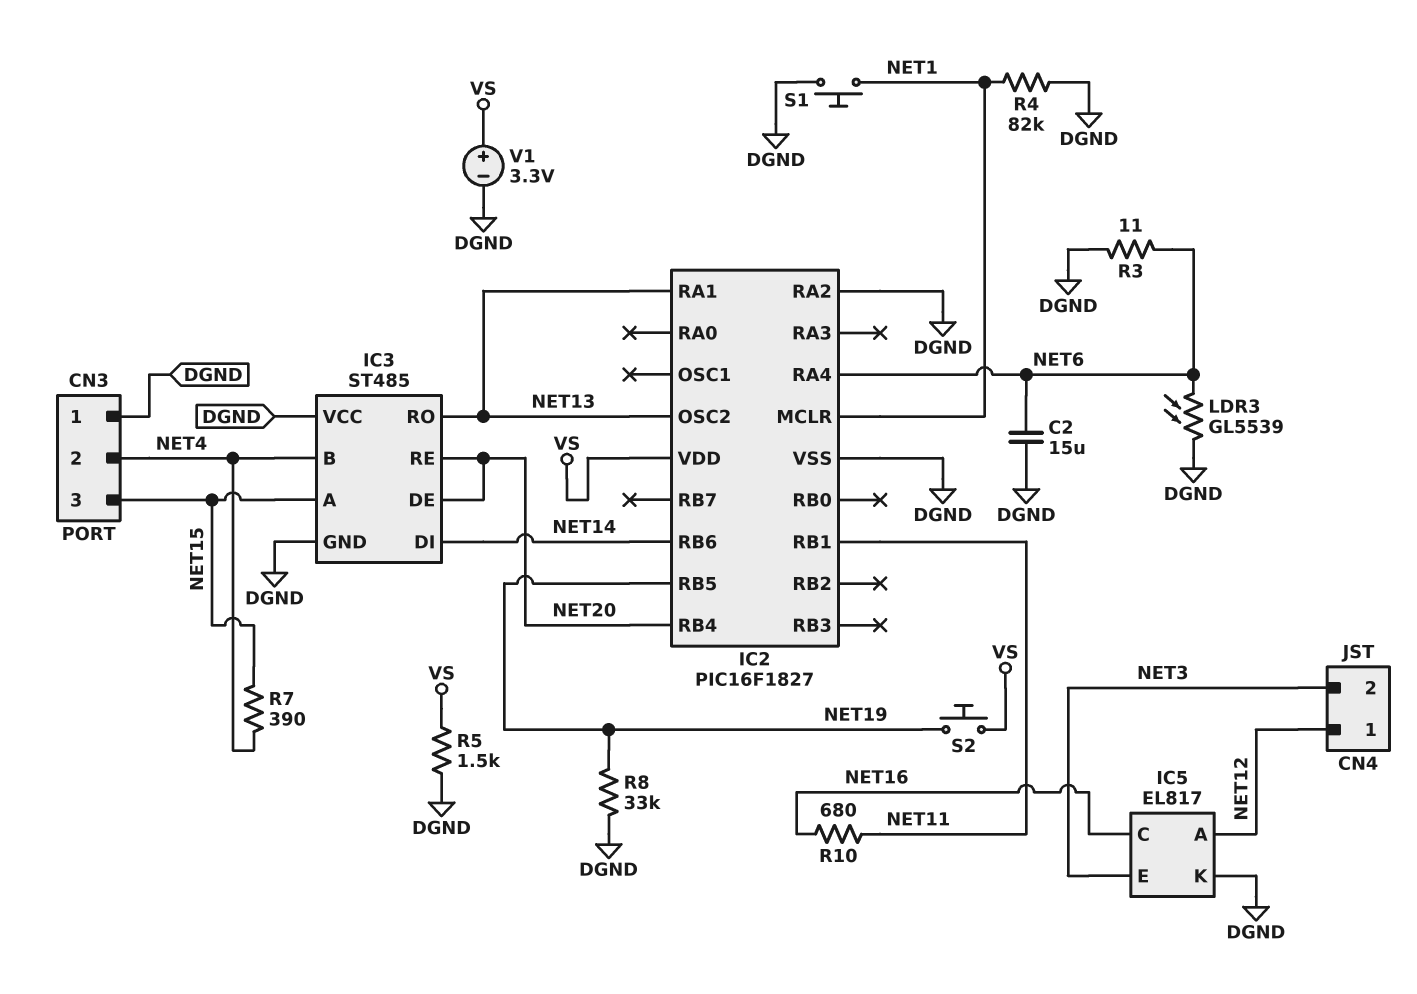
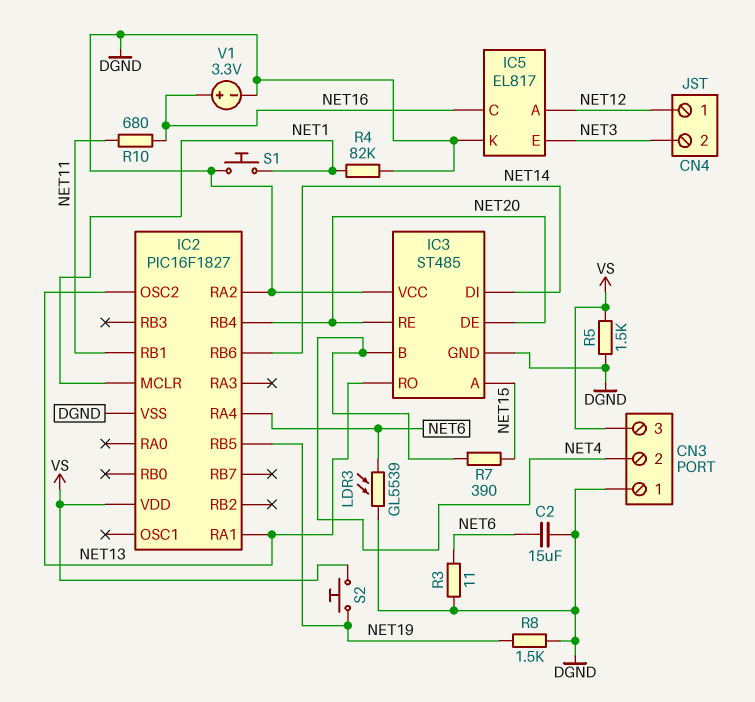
CN3 pin 3: NET15 -> VS
R8: 33k (DGND, NET19) -> 1.5k (DGND, NET19)
V1: 3.3V (plus VS, minus DGND) -> 3.3V (plus NET16, minus DGND)

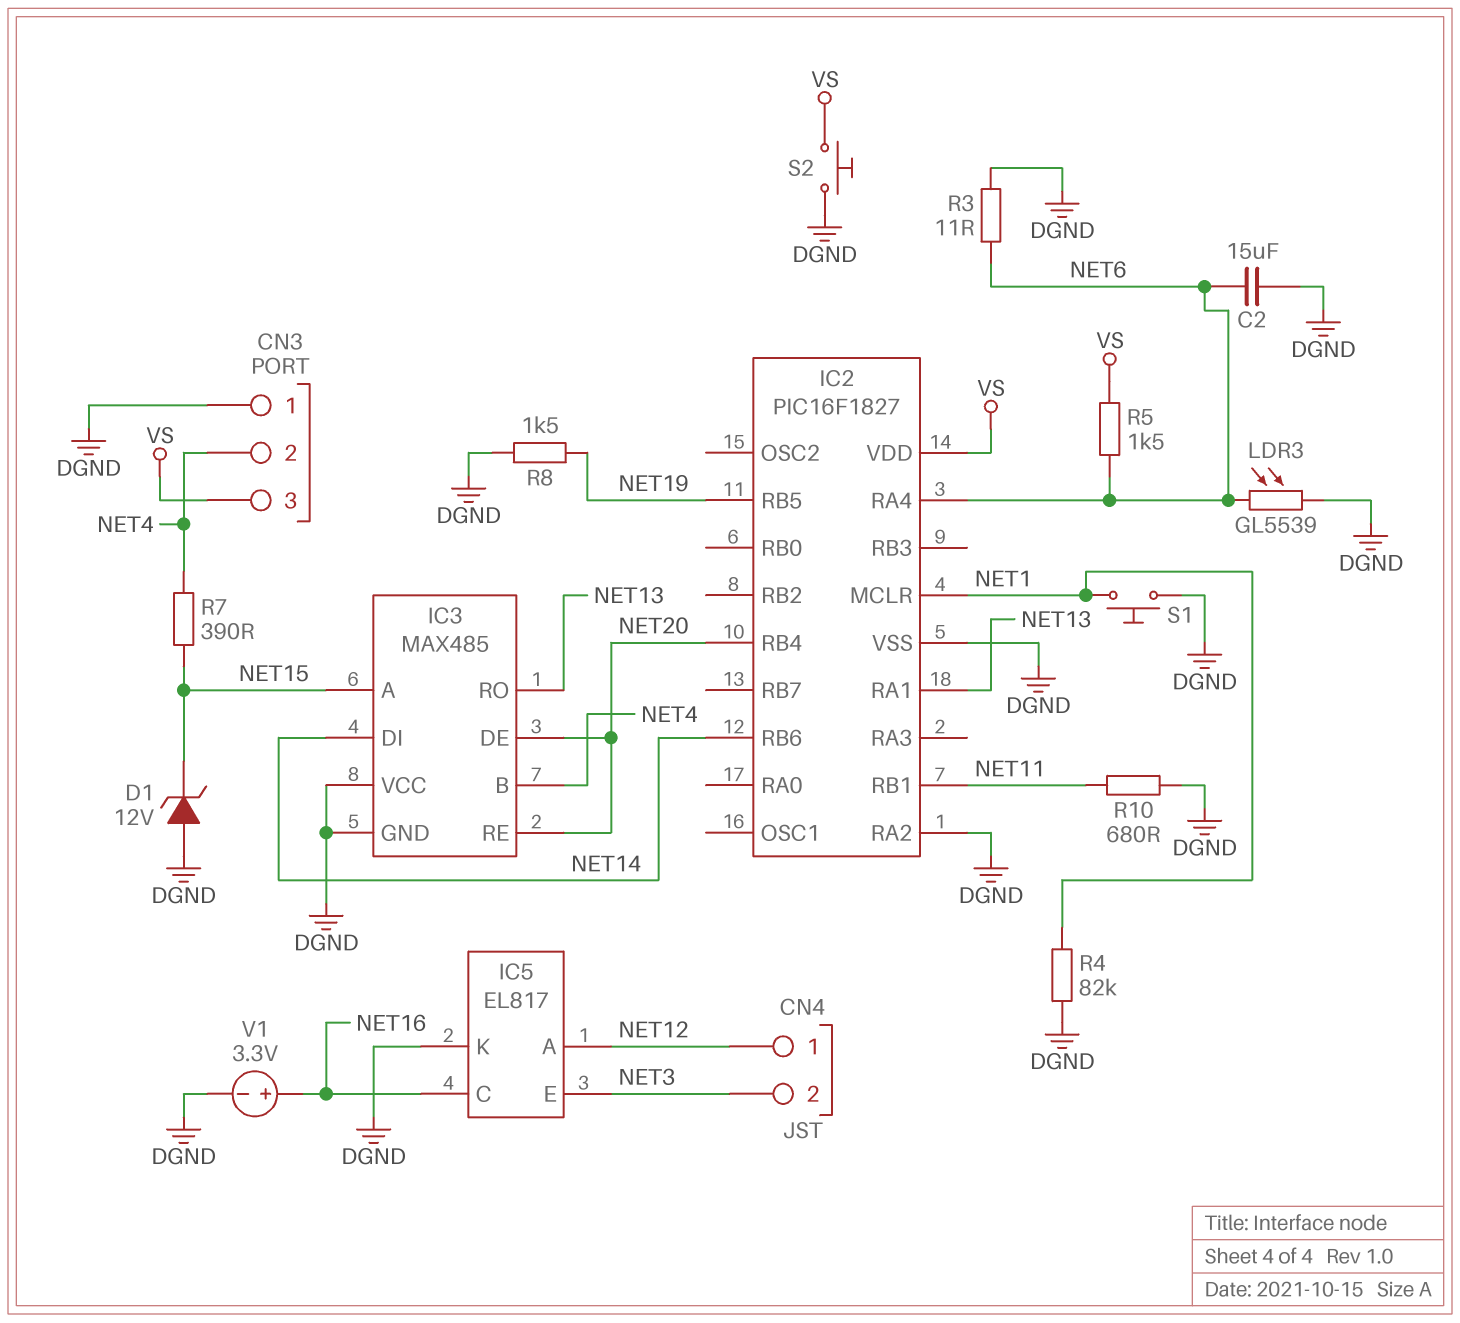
D1: none -> zener 12V (A DGND, K NET15)
IC2 pin OSC2: NET13 -> none
IC3: ST485 -> MAX485
R5: 1.5k (DGND, VS) -> 1.5k (NET6, VS)
R10: 680 (NET11, NET16) -> 680 (DGND, NET11)
S2: button (NET19, VS) -> button (DGND, VS)

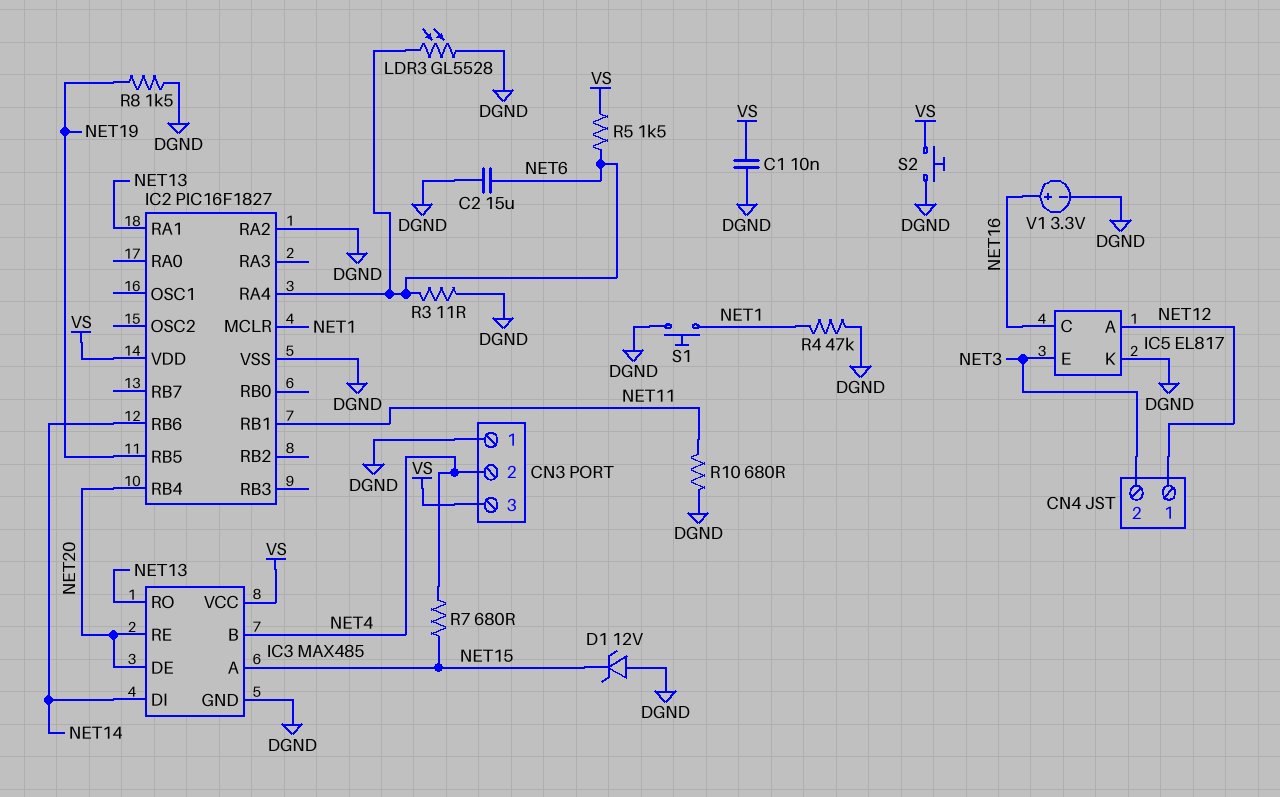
C1: none -> 10nF (DGND, VS)
IC3 pin VCC: DGND -> VS
LDR3: GL5539 (DGND, NET6) -> GL5528 (DGND, NET6)
R4: 82k (DGND, NET1) -> 47k (DGND, NET1)
R7: 390 (NET4, NET15) -> 680 (NET4, NET15)

